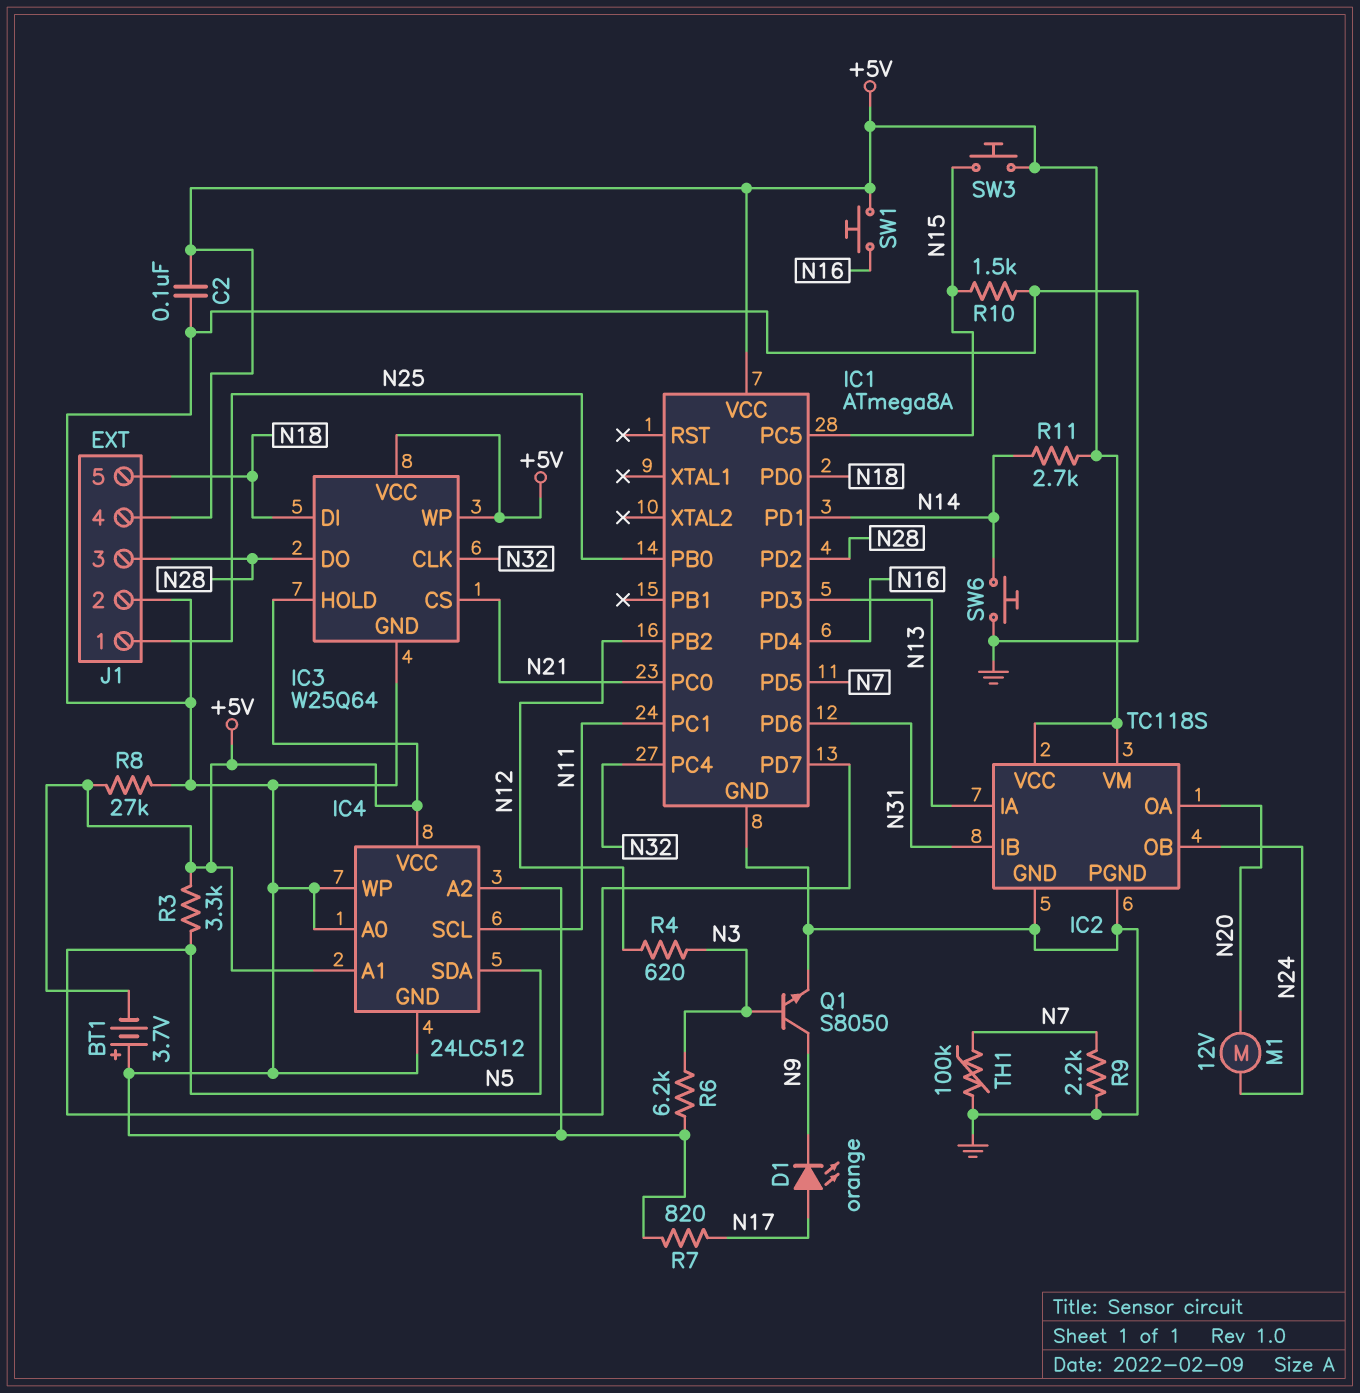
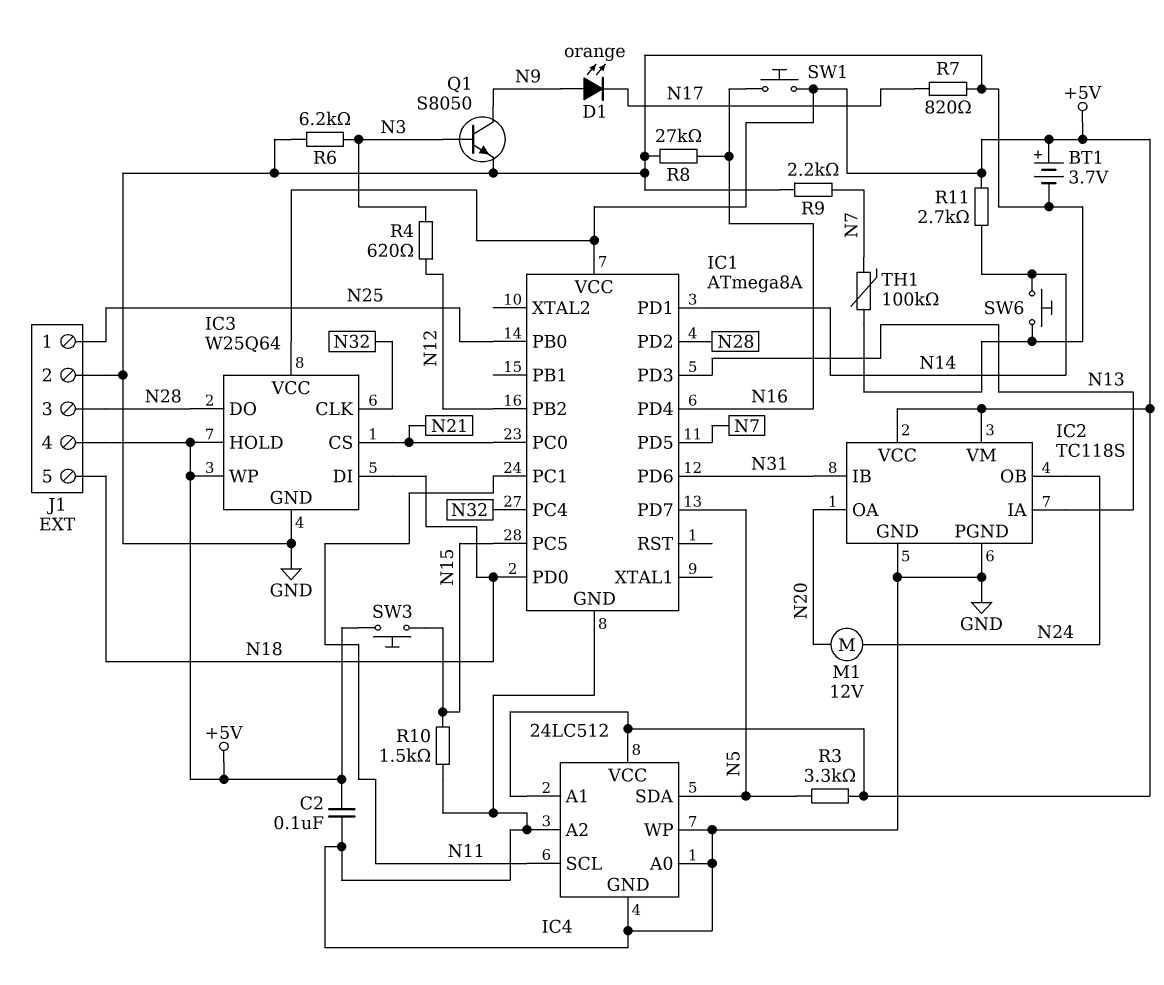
BT1: 3.7V (plus GND, minus +5V) -> 3.7V (plus +5V, minus GND)
D1: LED orange (A N17, K N9) -> LED orange (A N9, K N17)
R8: 27k (+5V, GND) -> 27k (GND, N16)

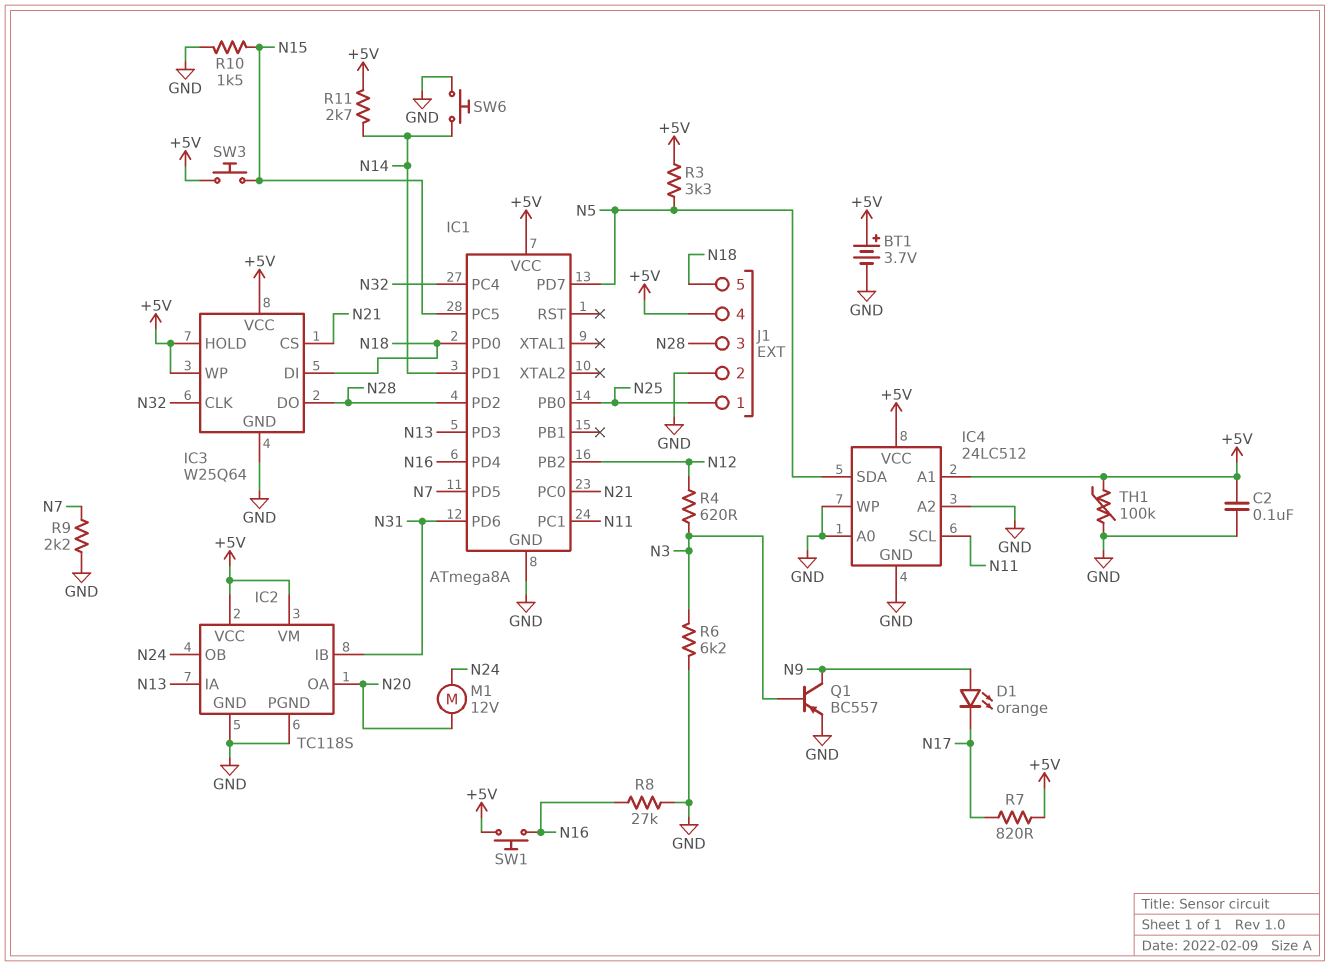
Q1: NPN S8050 (B N3, C N9, E GND) -> PNP BC557 (B N3, C N9, E GND)
R7: 820 (GND, N17) -> 820 (+5V, N17)
TH1: 100k (GND, N7) -> 100k (+5V, GND)

